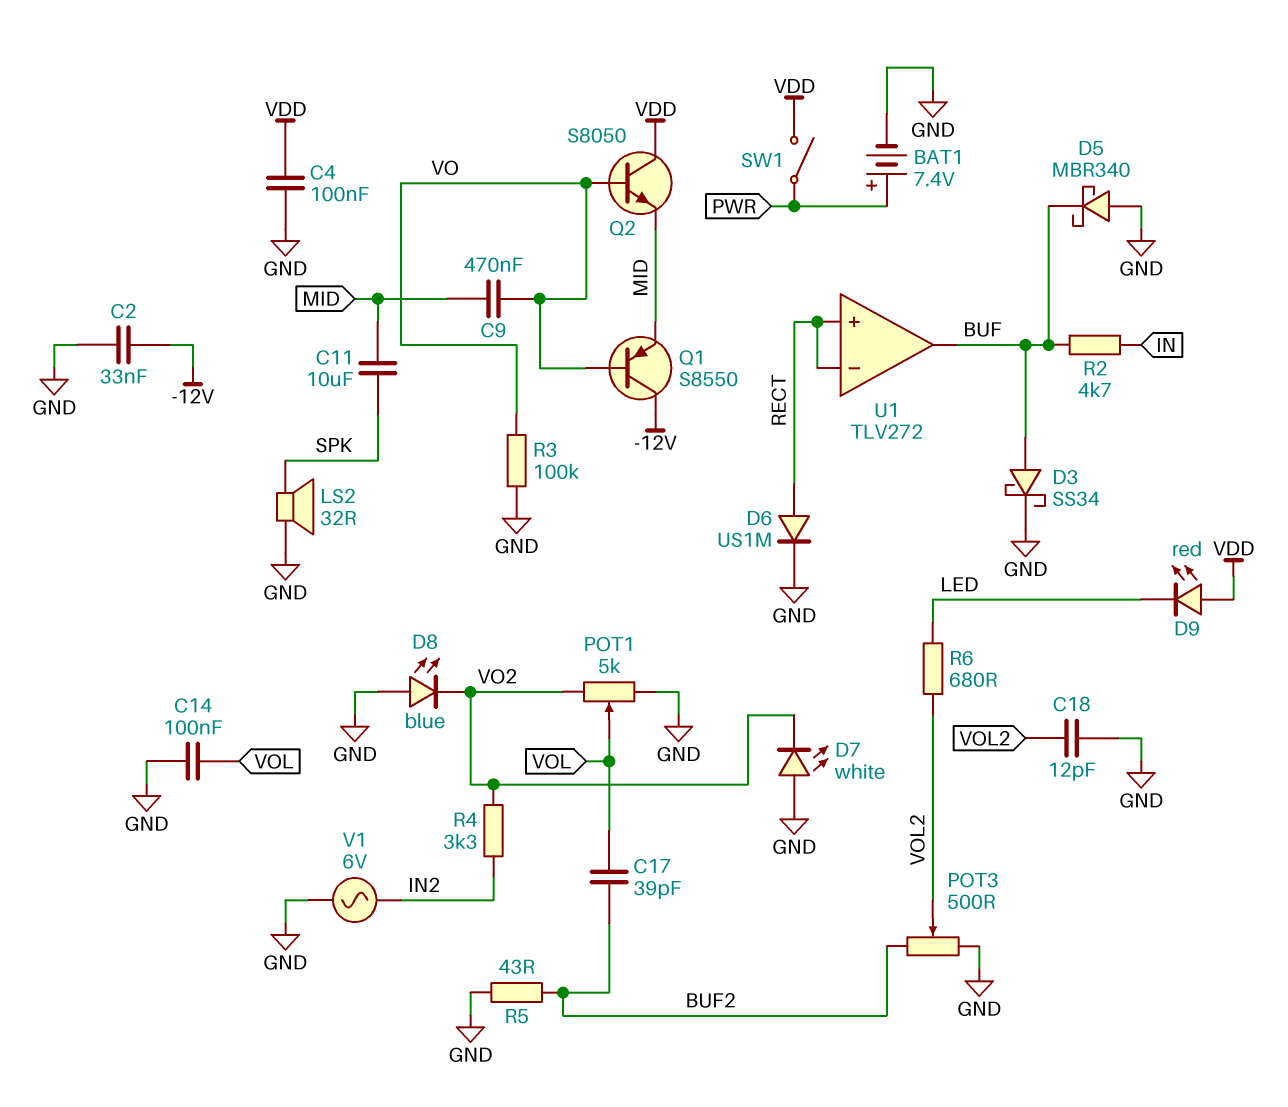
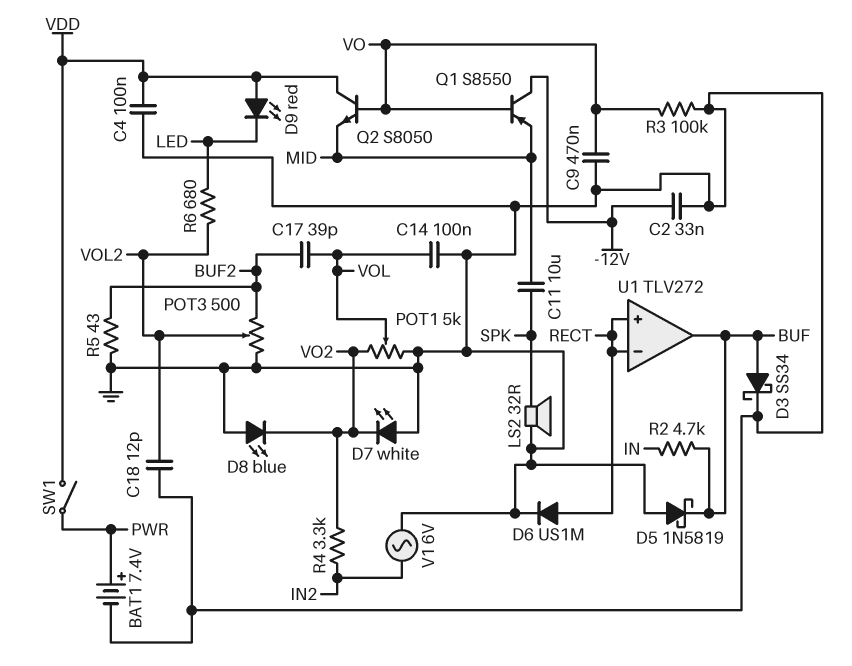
C9: 470nF (MID, VO) -> 470nF (GND, VO)
D5: schottky MBR340 (A GND, K BUF) -> schottky 1N5819 (A GND, K BUF)

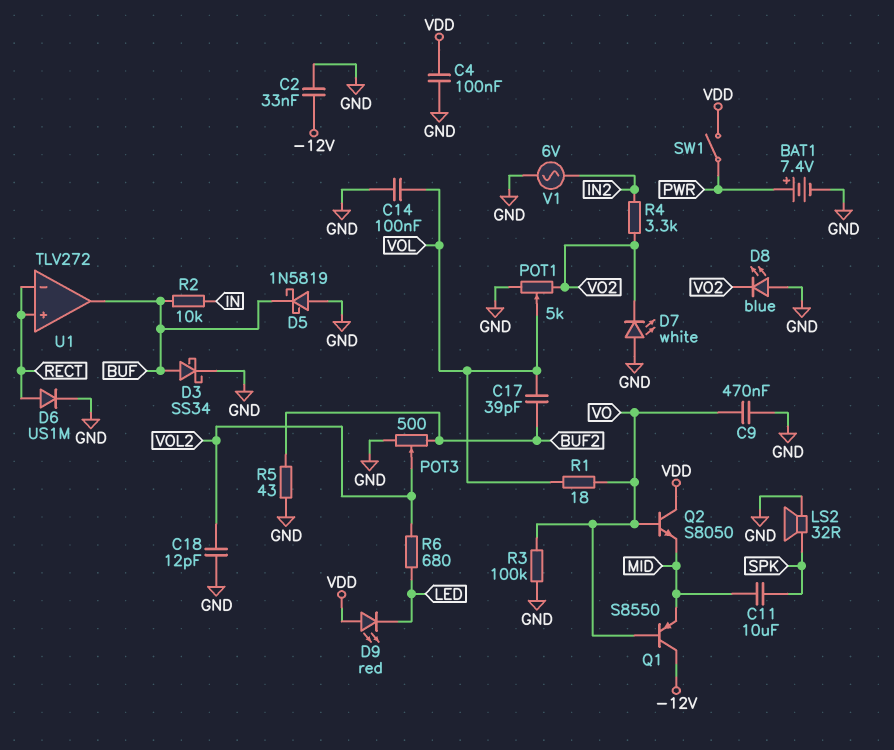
R1: none -> 18 (VO, VOL)
R2: 4.7k (BUF, IN) -> 10k (BUF, IN)

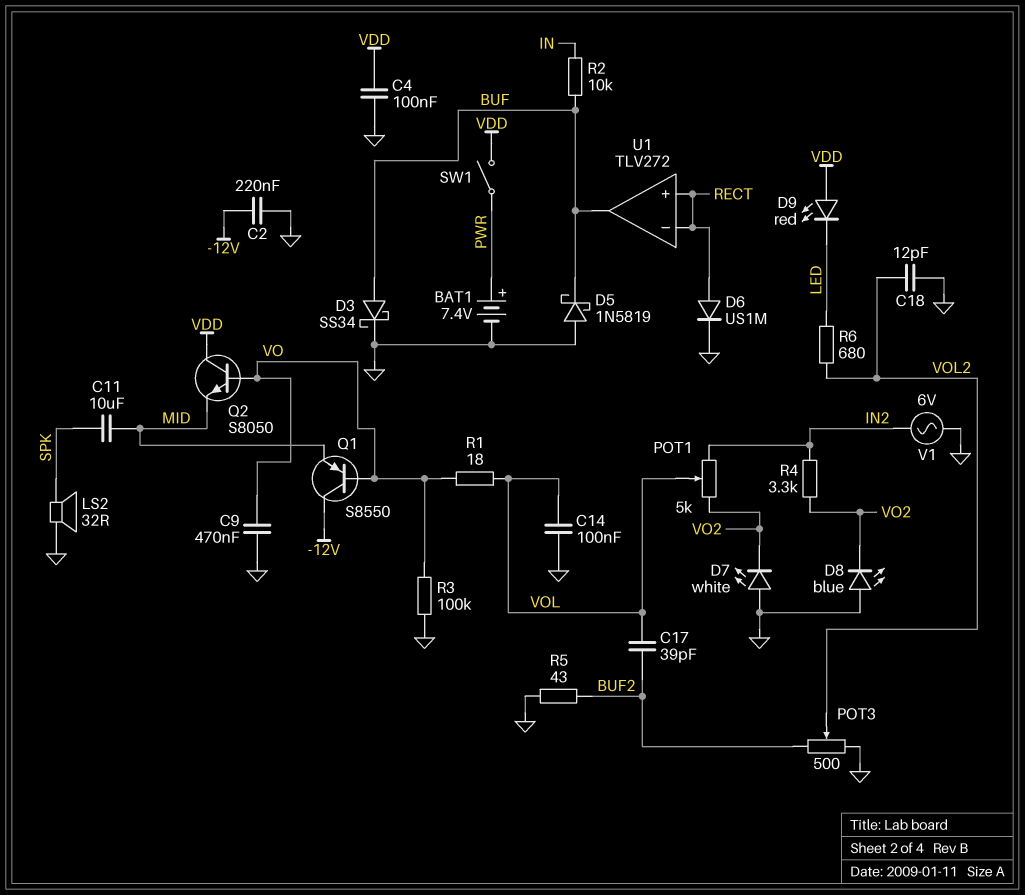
C2: 33nF (-12V, GND) -> 220nF (-12V, GND)
POT1: 5k (GND, VO2, wiper VOL) -> 5k (IN2, VO2, wiper VOL)

